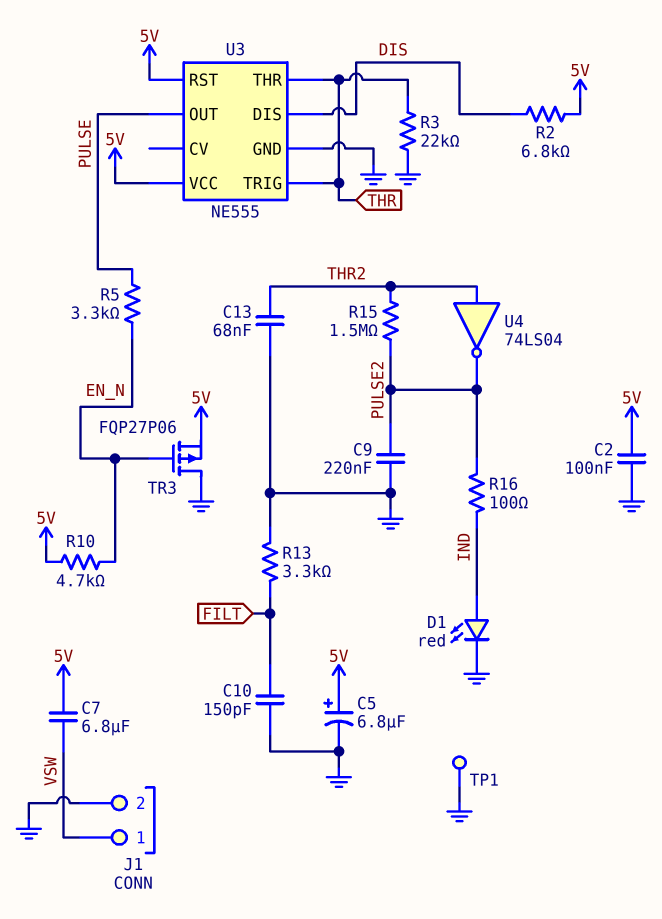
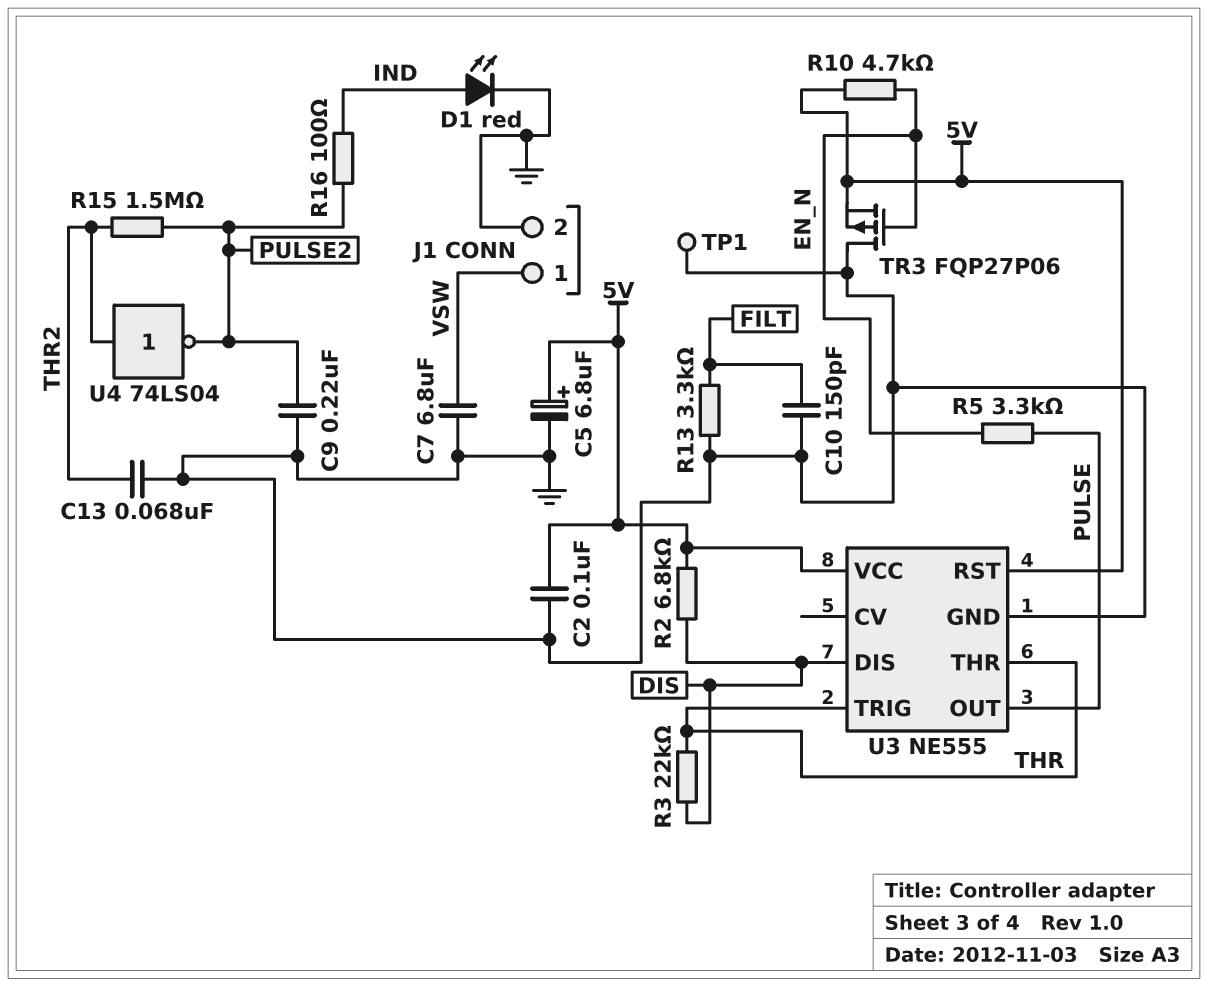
C7: 6.8uF (5V, VSW) -> 6.8uF (GND, VSW)
R3: 22k (GND, THR) -> 22k (DIS, THR)

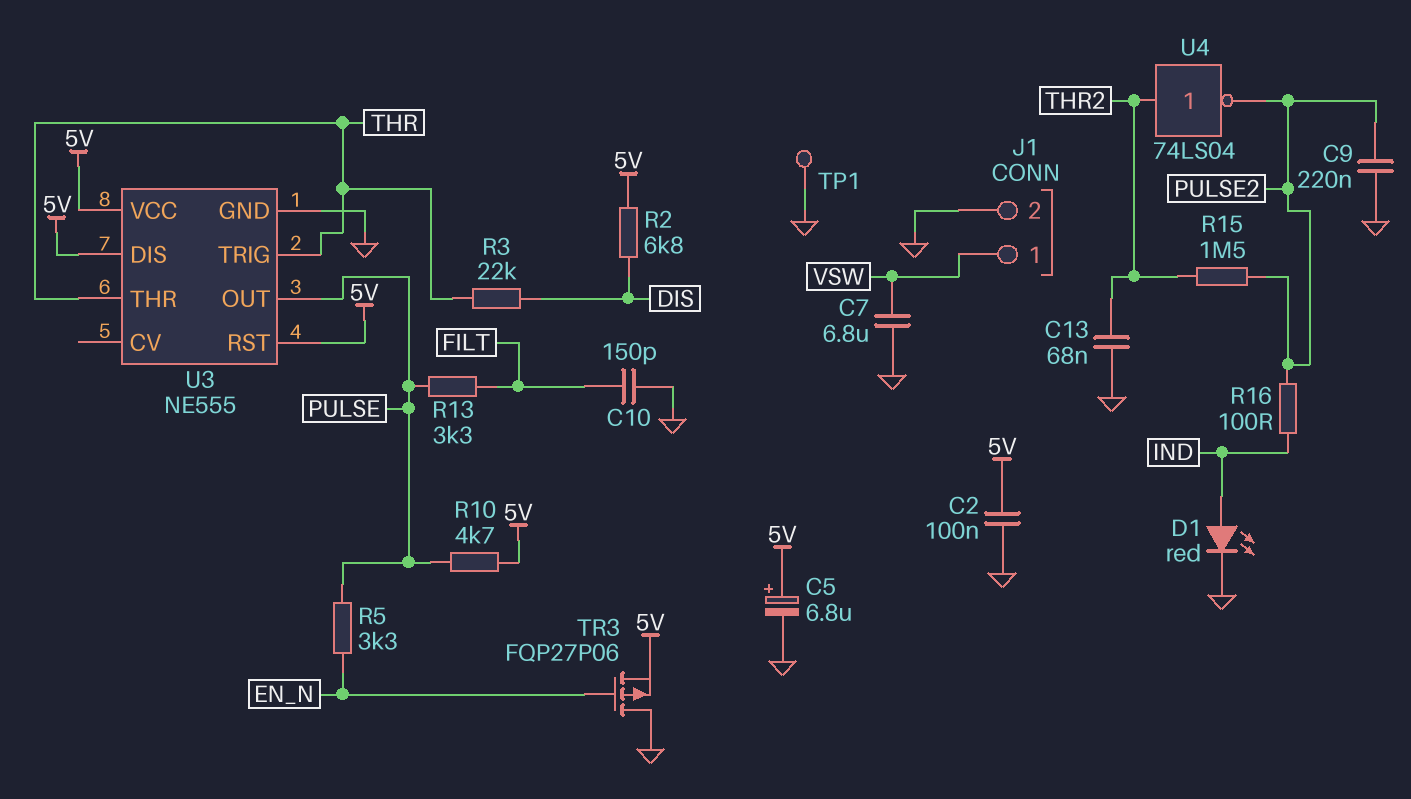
R10: 4.7k (5V, EN_N) -> 4.7k (5V, PULSE)
R13: 3.3k (FILT, GND) -> 3.3k (FILT, PULSE)
U3 pin DIS: DIS -> 5V

